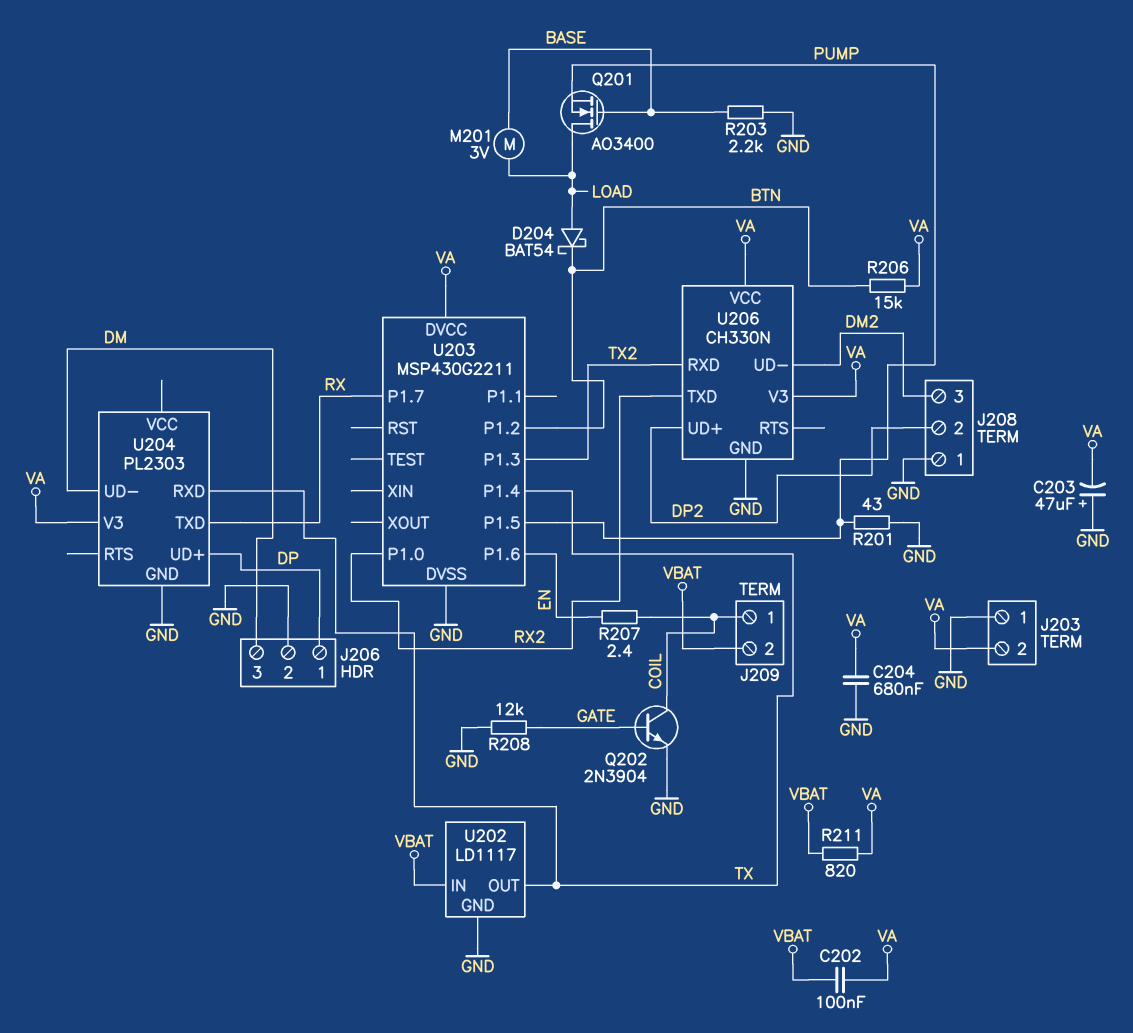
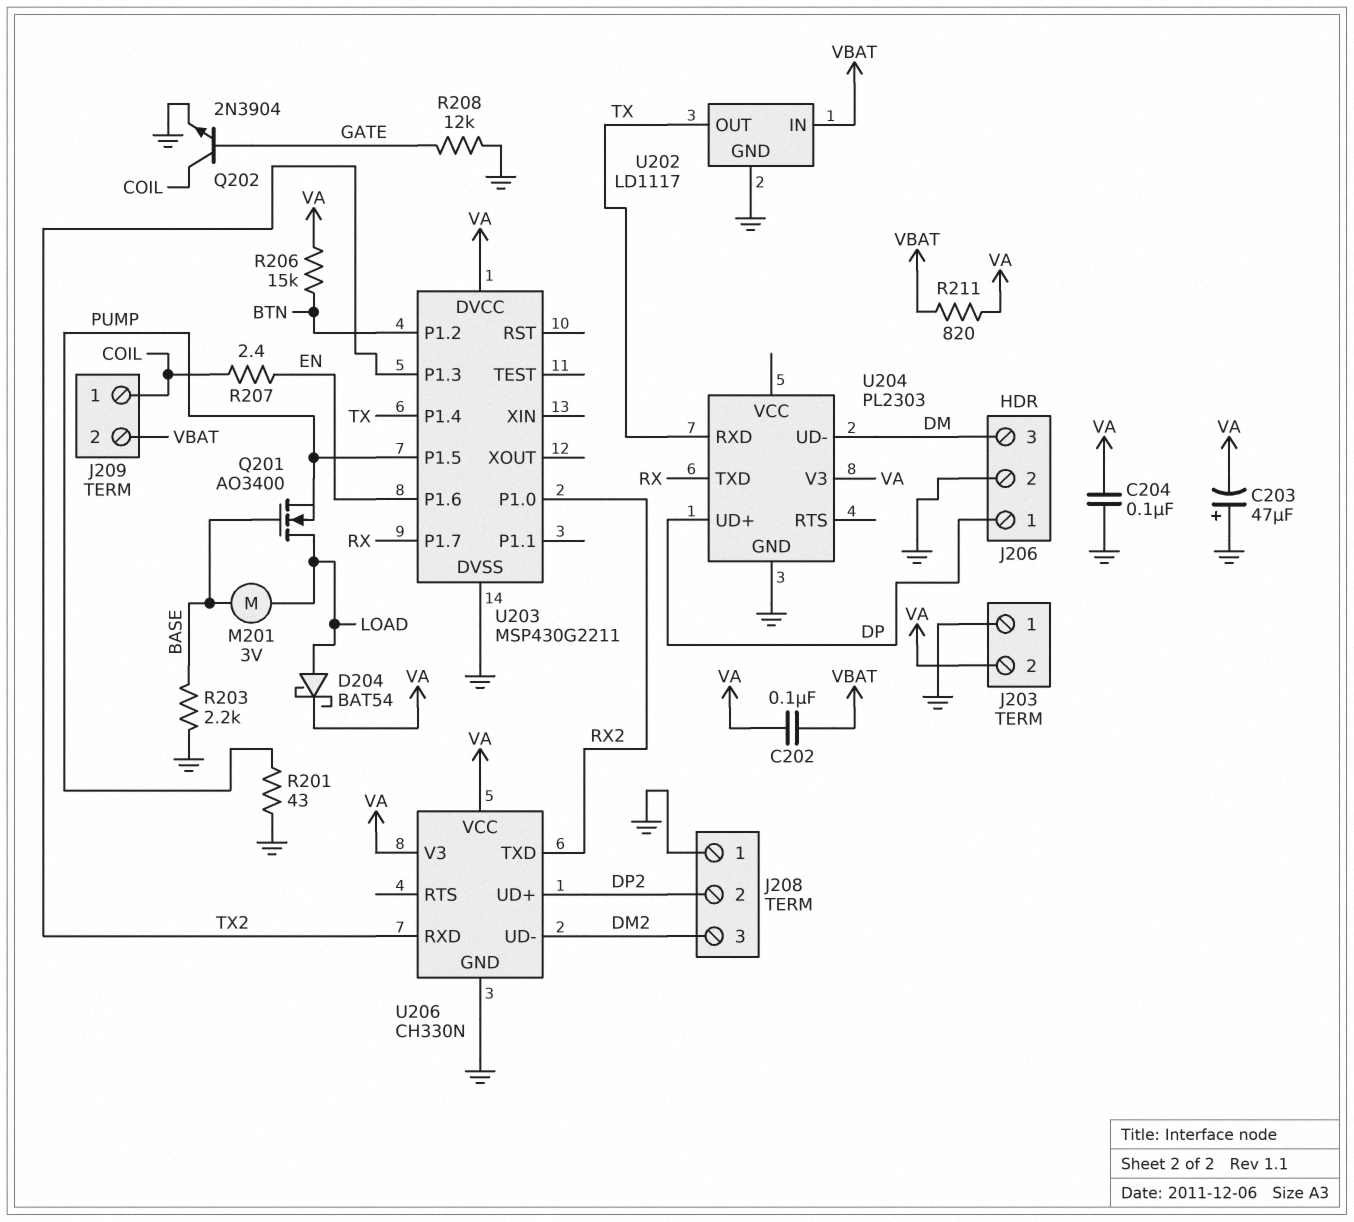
C204: 680nF (GND, VA) -> 100nF (GND, VA)
D204: schottky BAT54 (A LOAD, K BTN) -> schottky BAT54 (A LOAD, K VA)

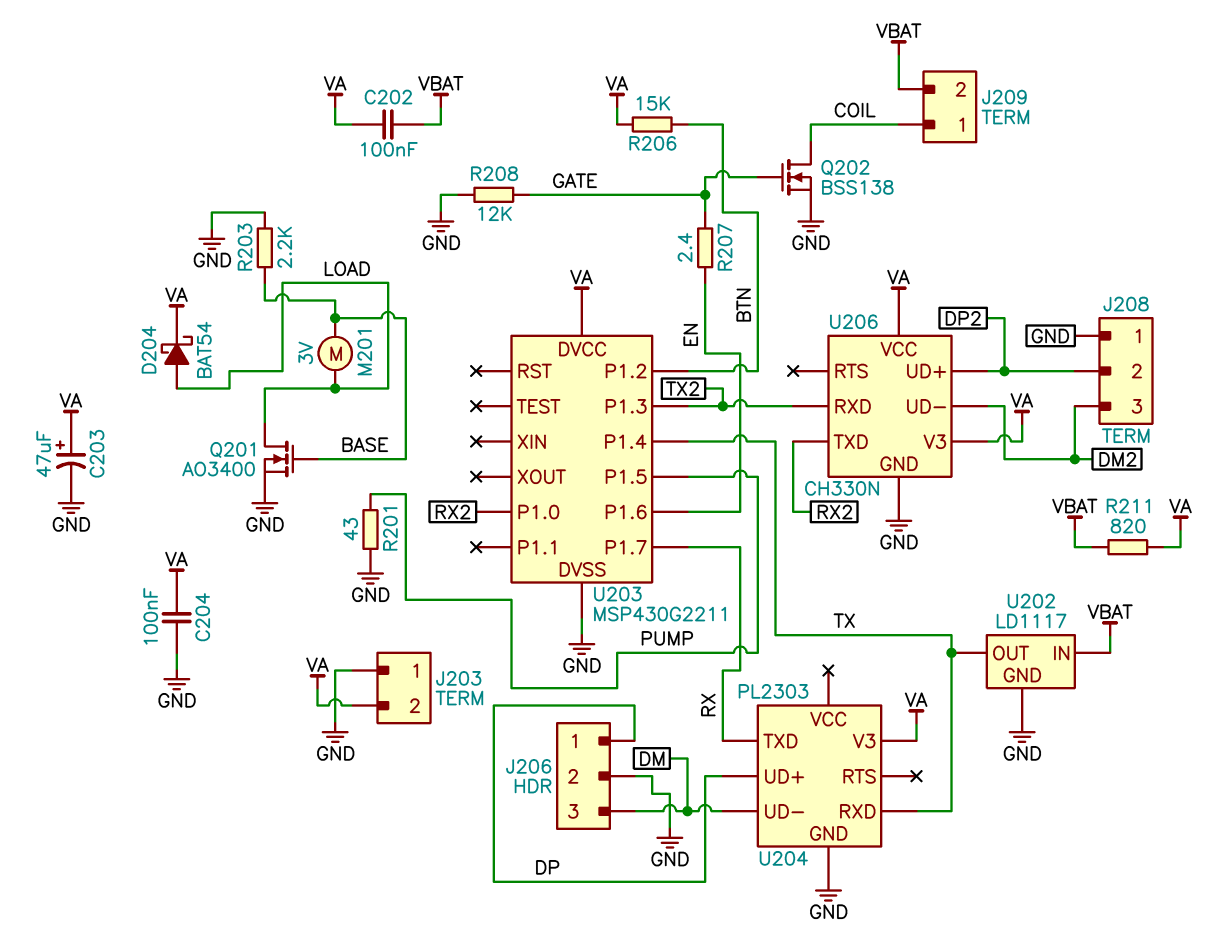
C203: 47uF (plus GND, minus VA) -> 47uF (plus VA, minus GND)
Q201: NMOS AO3400 (G BASE, D LOAD, S PUMP) -> NMOS AO3400 (G BASE, D LOAD, S GND)
Q202: NPN 2N3904 (B GATE, C COIL, E GND) -> NMOS BSS138 (G GATE, D COIL, S GND)
R207: 2.4 (COIL, EN) -> 2.4 (EN, GATE)

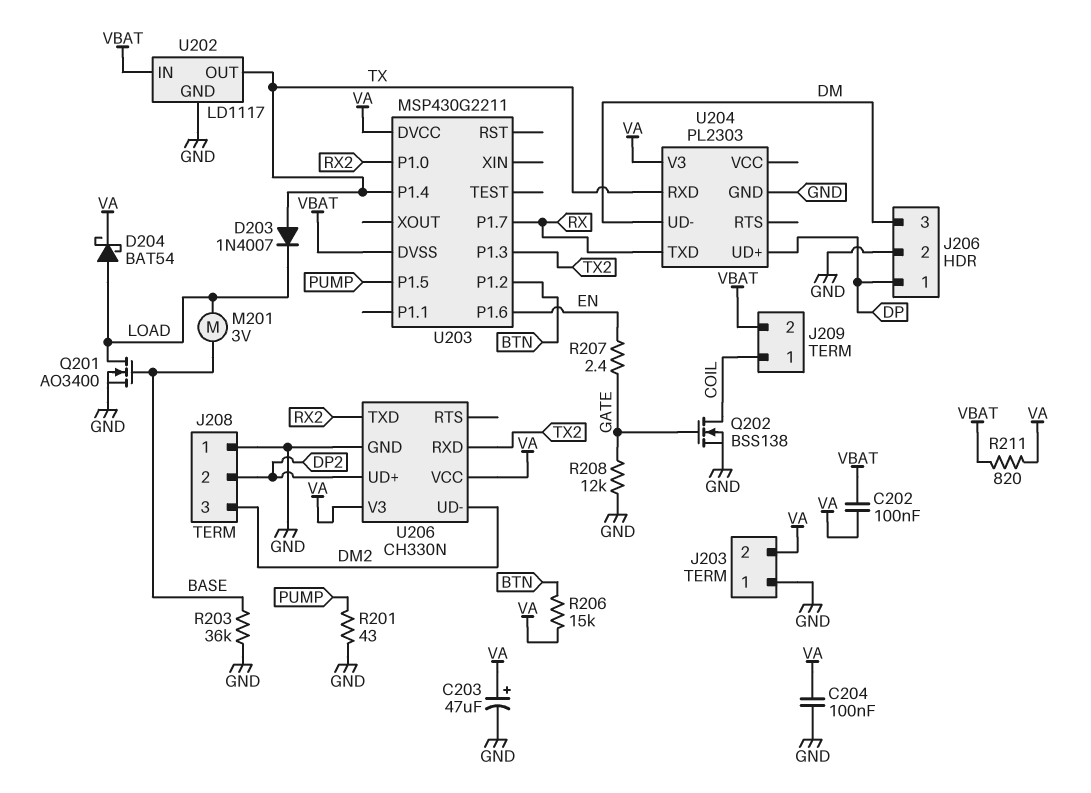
D203: none -> diode 1N4007 (A TX, K LOAD)
R203: 2.2k (BASE, GND) -> 36k (BASE, GND)
U203 pin DVSS: GND -> VBAT

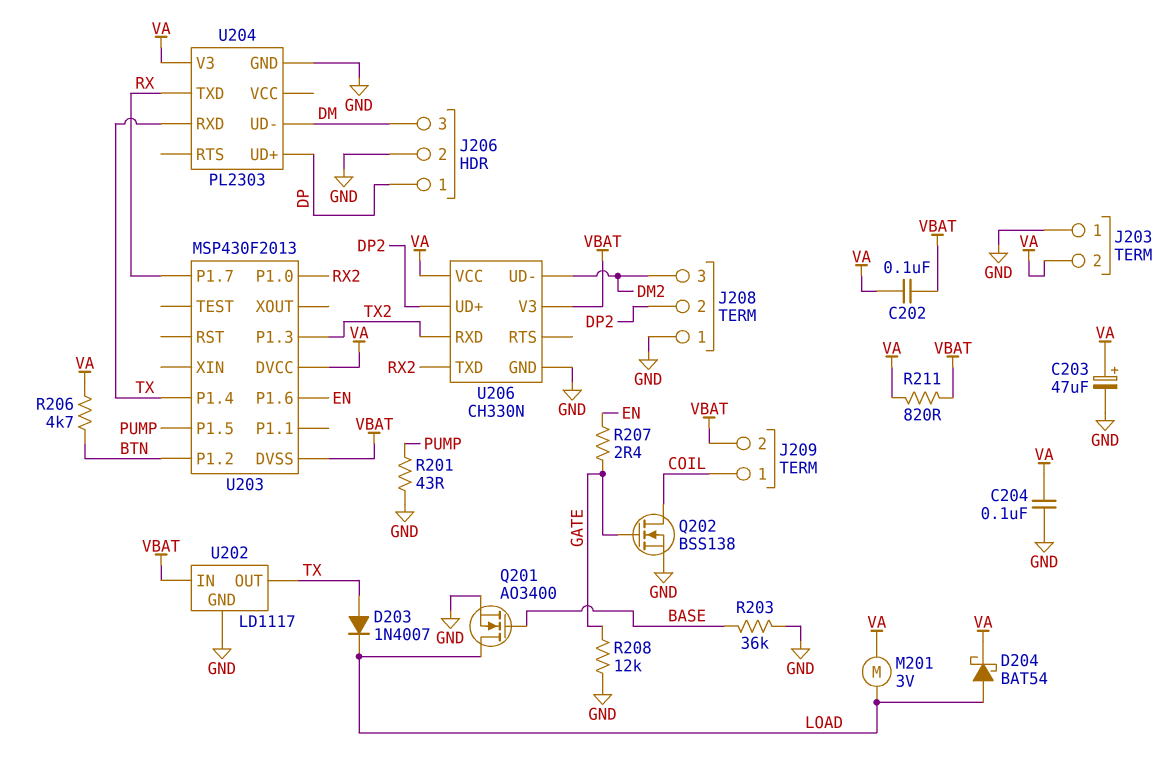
M201: motor 3V (BASE, LOAD) -> motor 3V (LOAD, VA)
R206: 15k (BTN, VA) -> 4.7k (BTN, VA)
U203: MSP430G2211 -> MSP430F2013
U206 pin V3: VA -> VBAT

